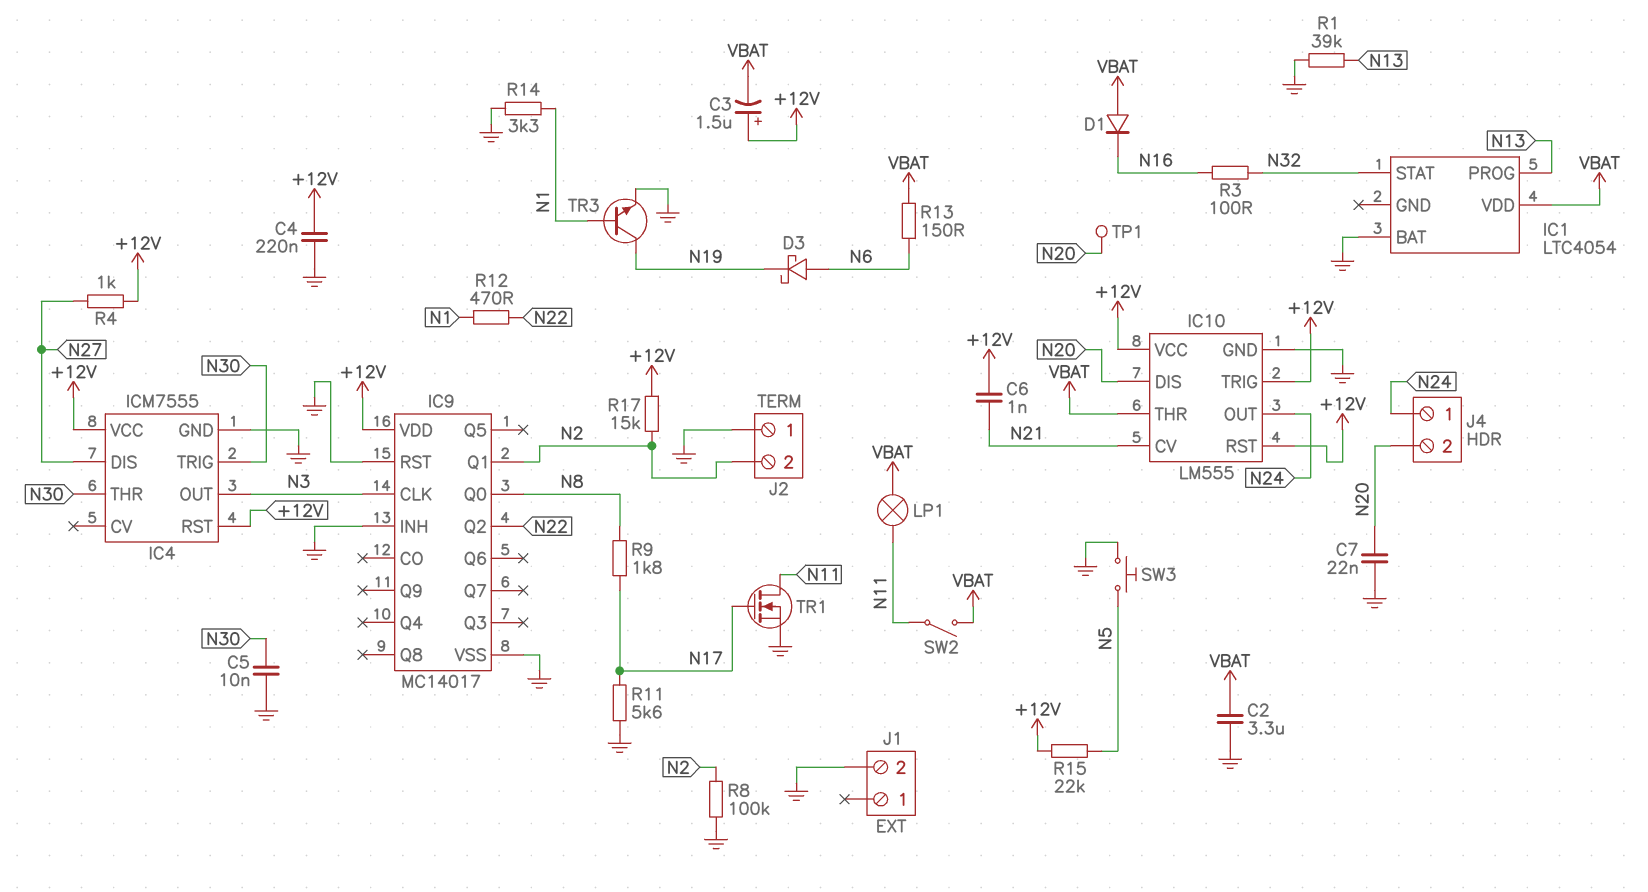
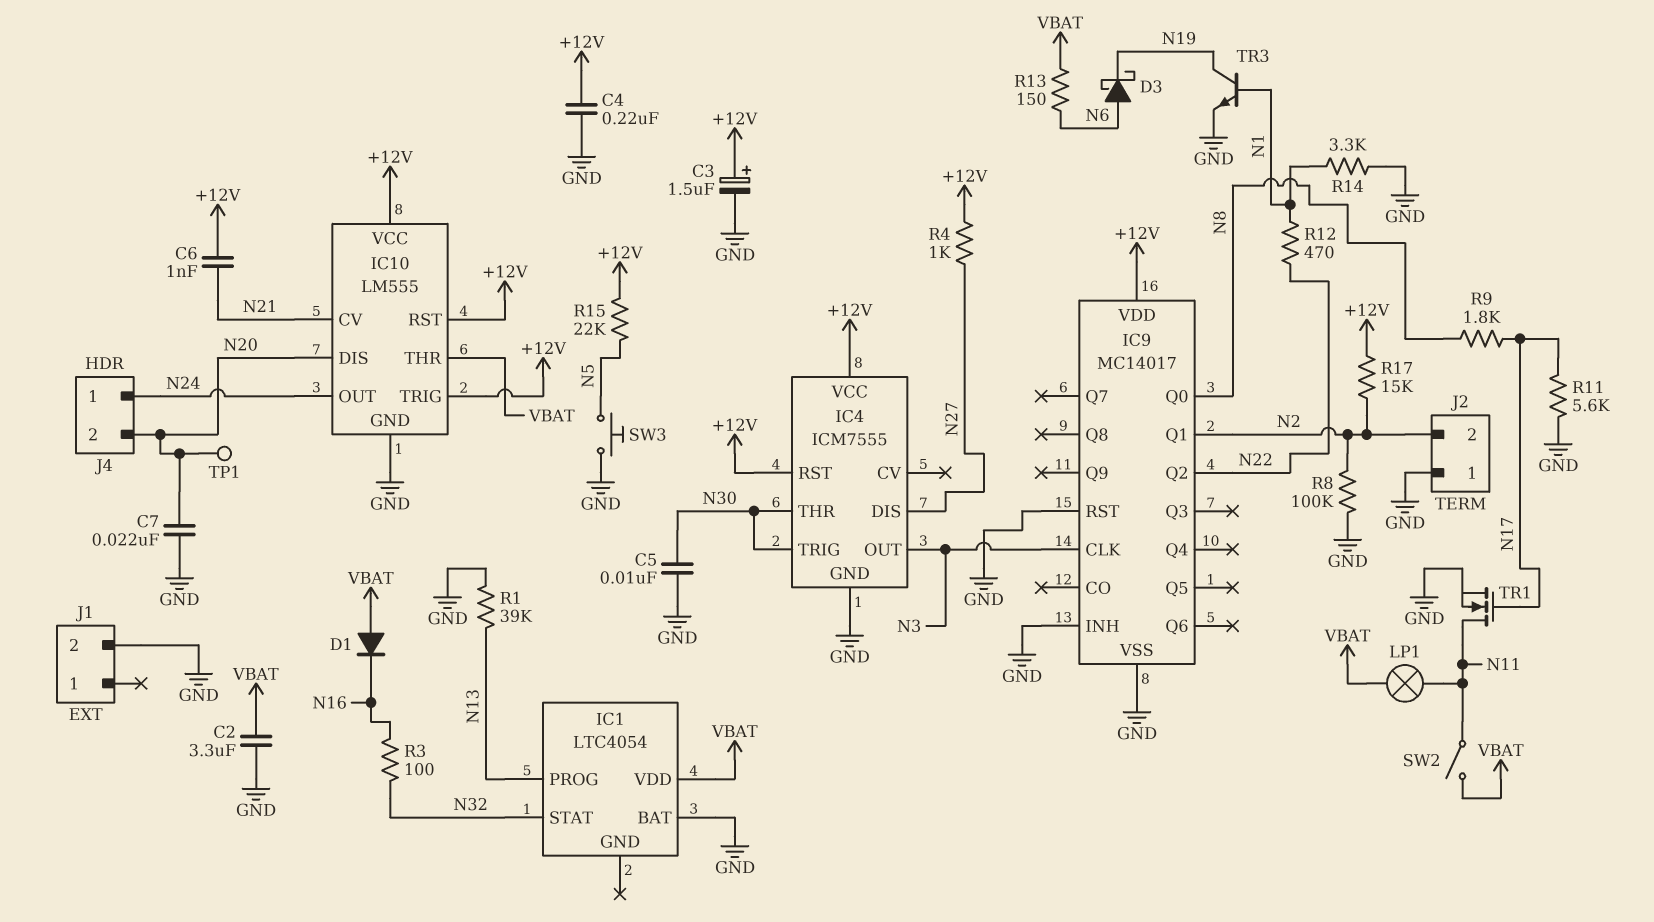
C3: 1.5uF (plus +12V, minus VBAT) -> 1.5uF (plus +12V, minus GND)

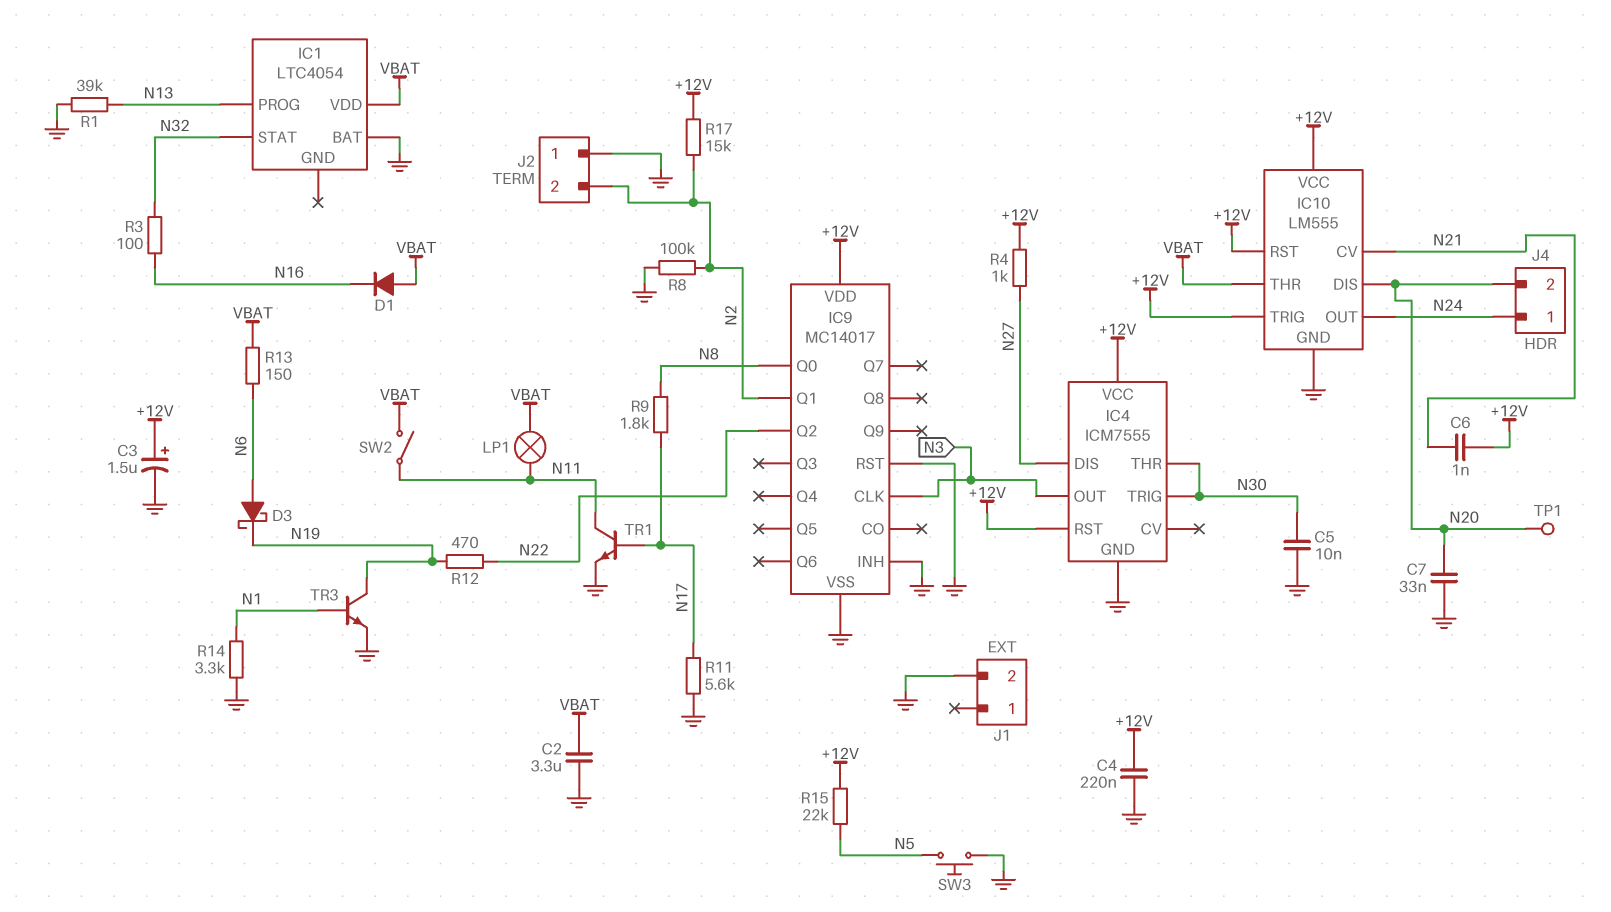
C7: 22nF (GND, N20) -> 33nF (GND, N20)
R12: 470 (N1, N22) -> 470 (N19, N22)
TR1: NMOS (G N17, D N11, S GND) -> NPN (B N17, C N11, E GND)

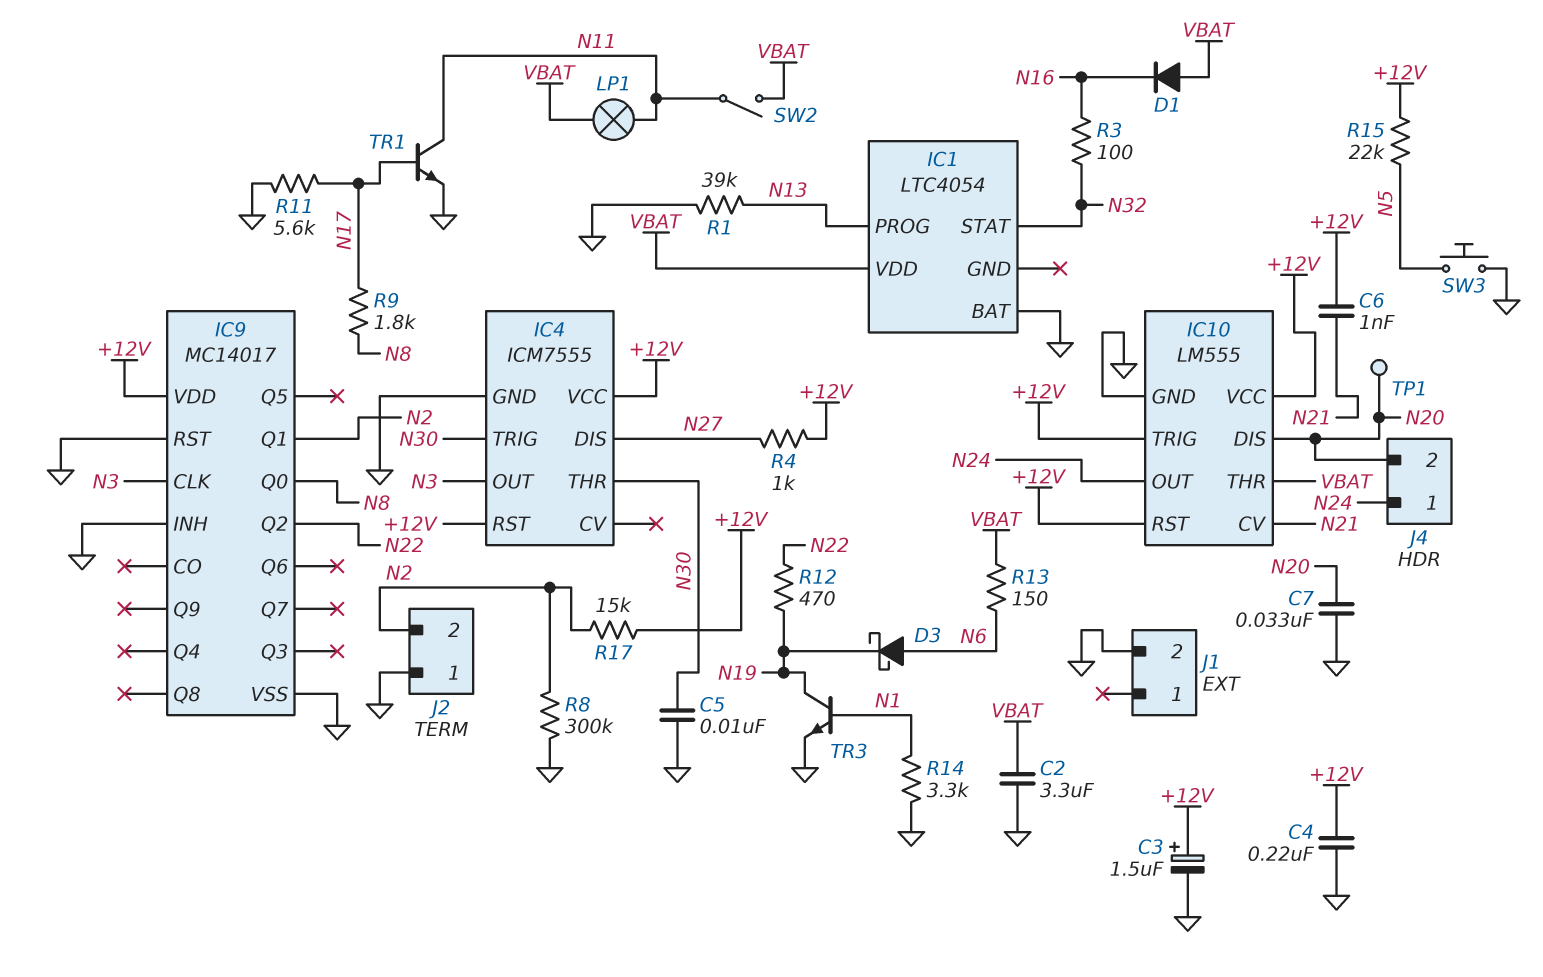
R8: 100k (GND, N2) -> 300k (GND, N2)

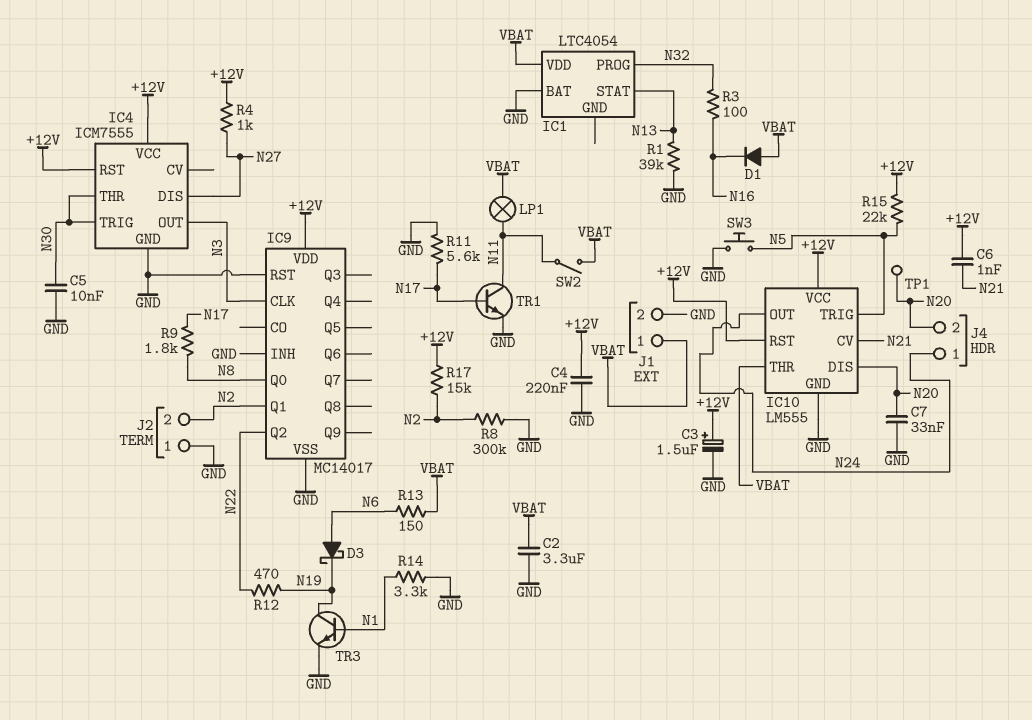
IC1 pin PROG: N13 -> N32
IC1 pin STAT: N32 -> N13
IC10 pin TRIG: +12V -> N5
J1 pin 1: none -> VBAT

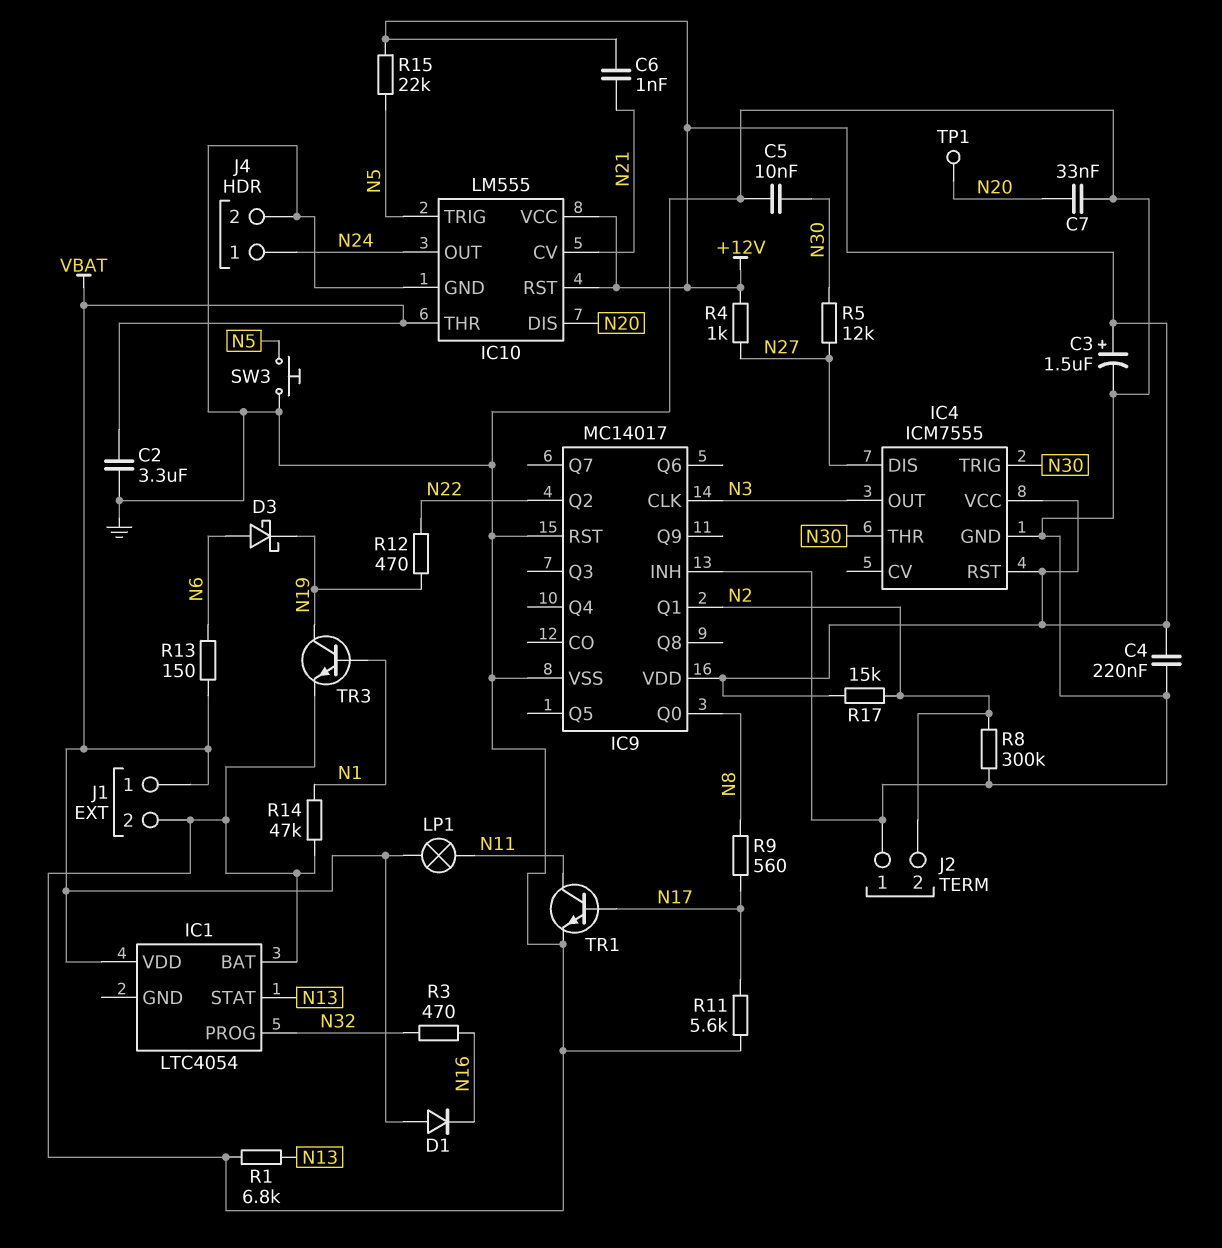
J4 pin 2: N20 -> GND
R1: 39k (GND, N13) -> 6.8k (GND, N13)
R3: 100 (N16, N32) -> 470 (N16, N32)
R5: none -> 12k (N27, N30)
R9: 1.8k (N8, N17) -> 560 (N8, N17)
R14: 3.3k (GND, N1) -> 47k (GND, N1)
SW2: switch (N11, VBAT) -> none

